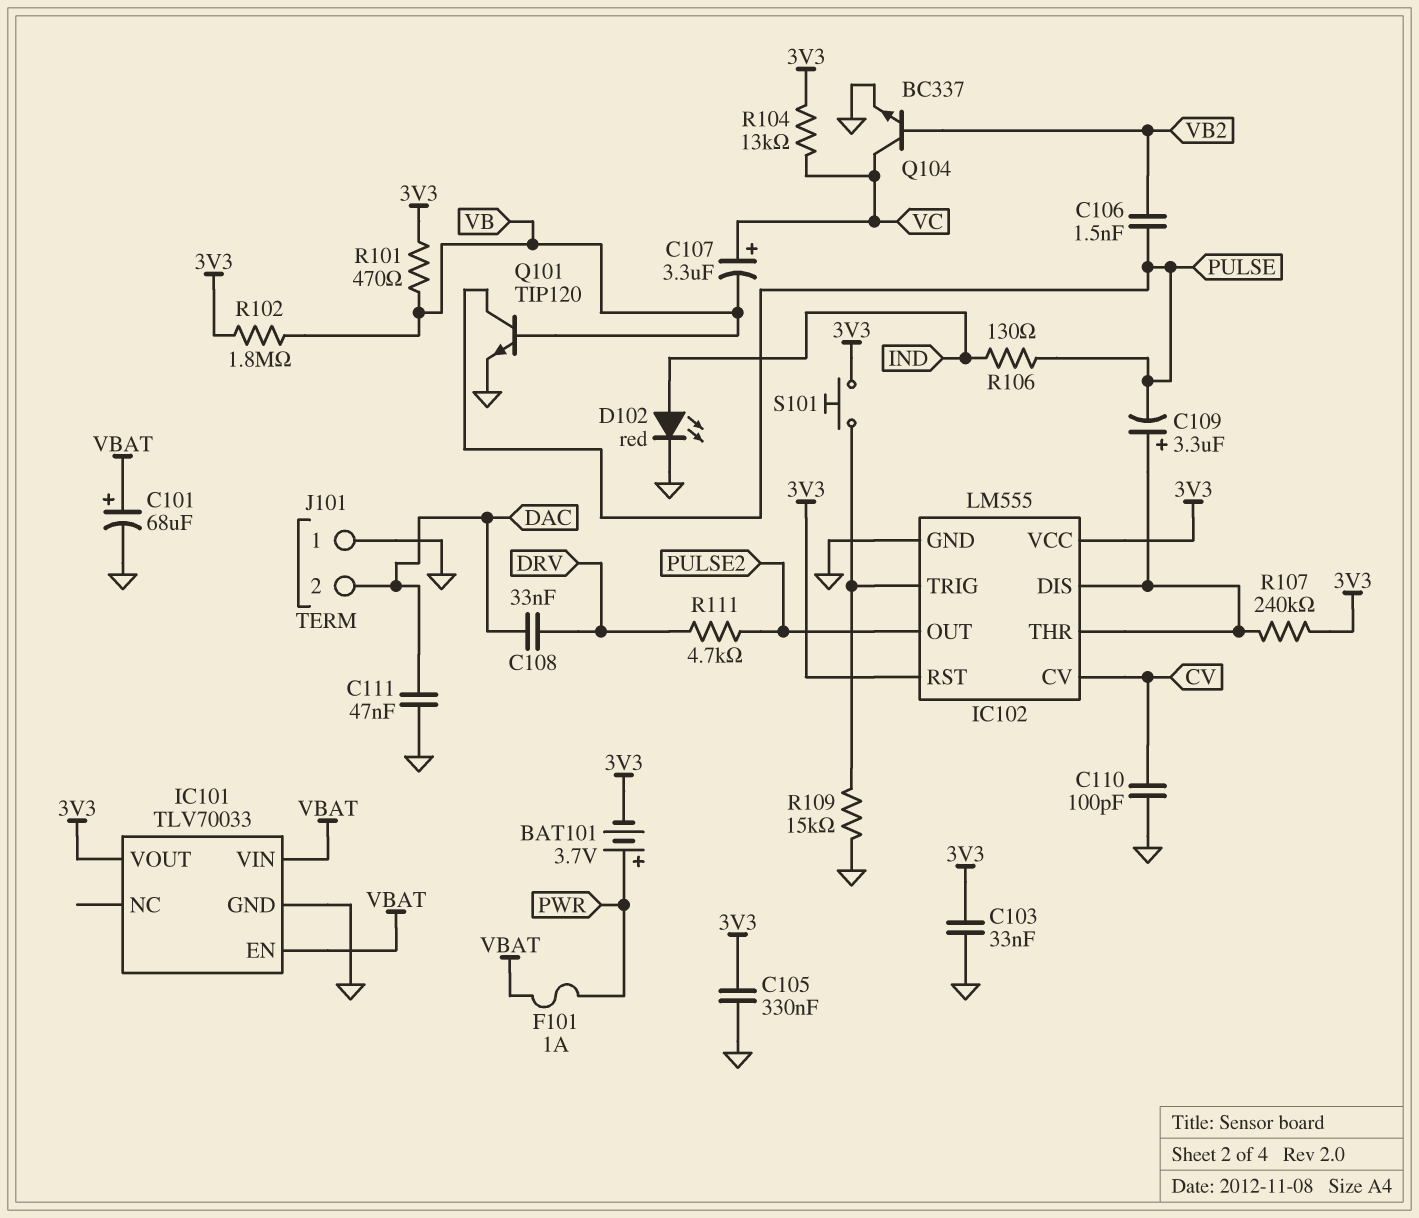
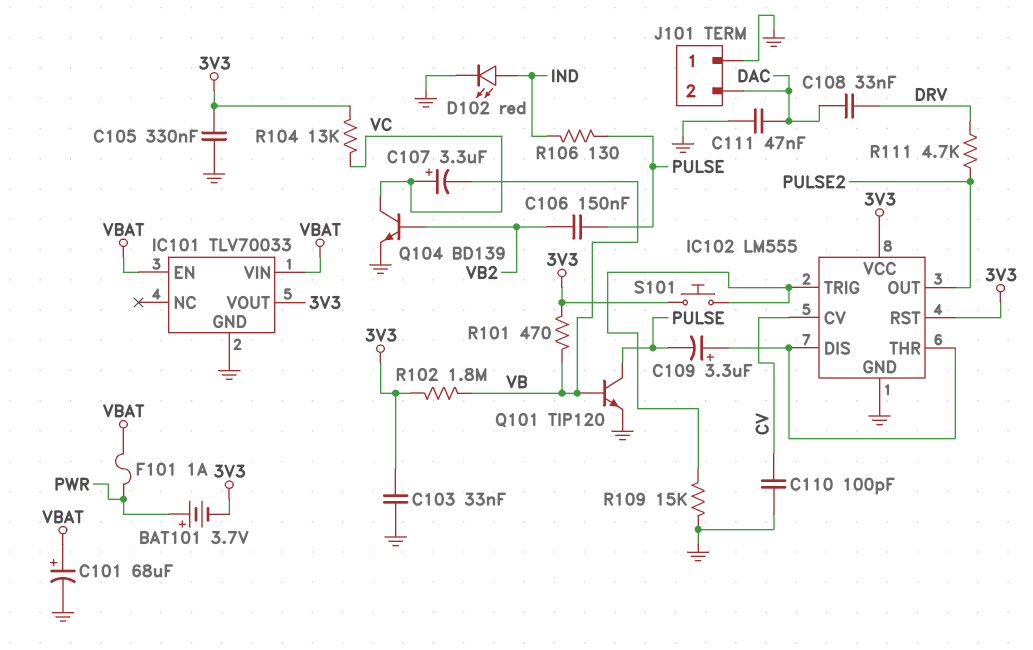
C106: 1.5nF (PULSE, VB2) -> 150nF (PULSE, VB2)
Q104: NPN BC337 (B VB2, C VC, E GND) -> NPN BD139 (B VB2, C VC, E GND)
R107: 240k (3V3, IC102/DIS) -> none

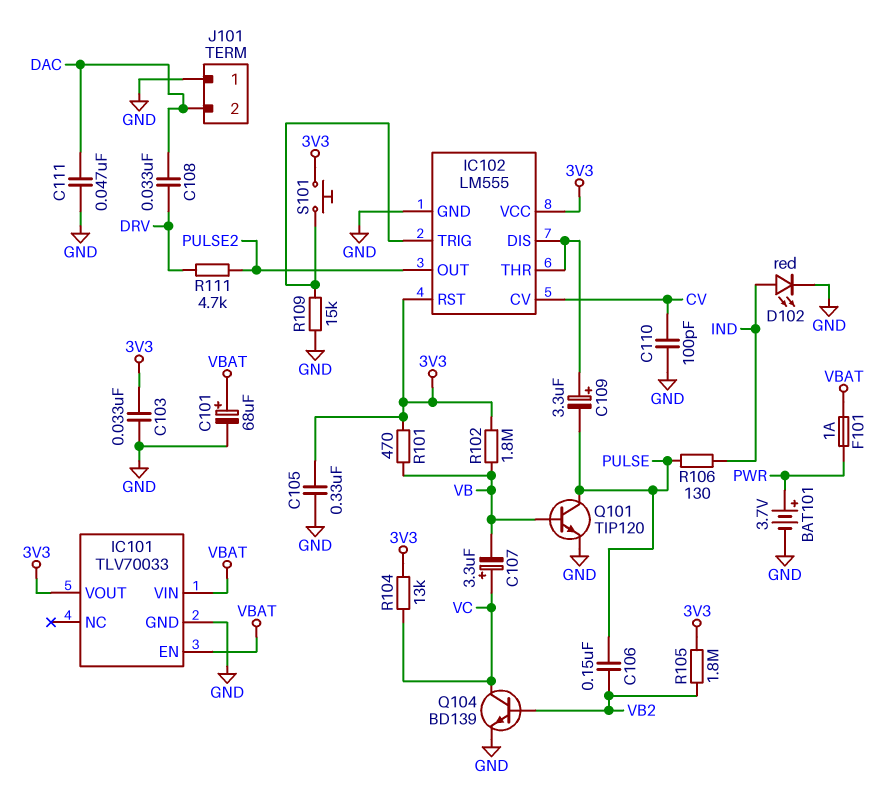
BAT101: 3.7V (plus PWR, minus 3V3) -> 3.7V (plus PWR, minus GND)
R105: none -> 1.8M (3V3, VB2)

